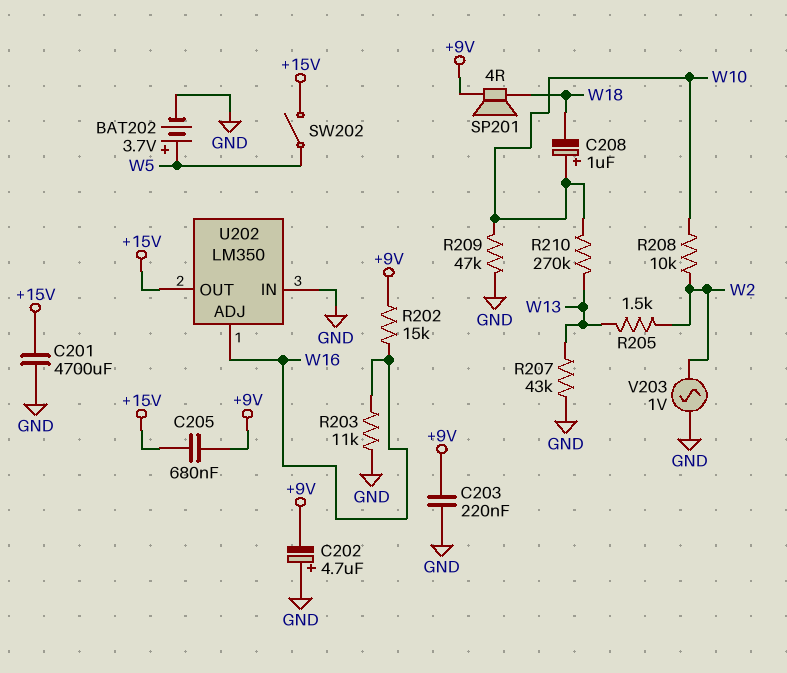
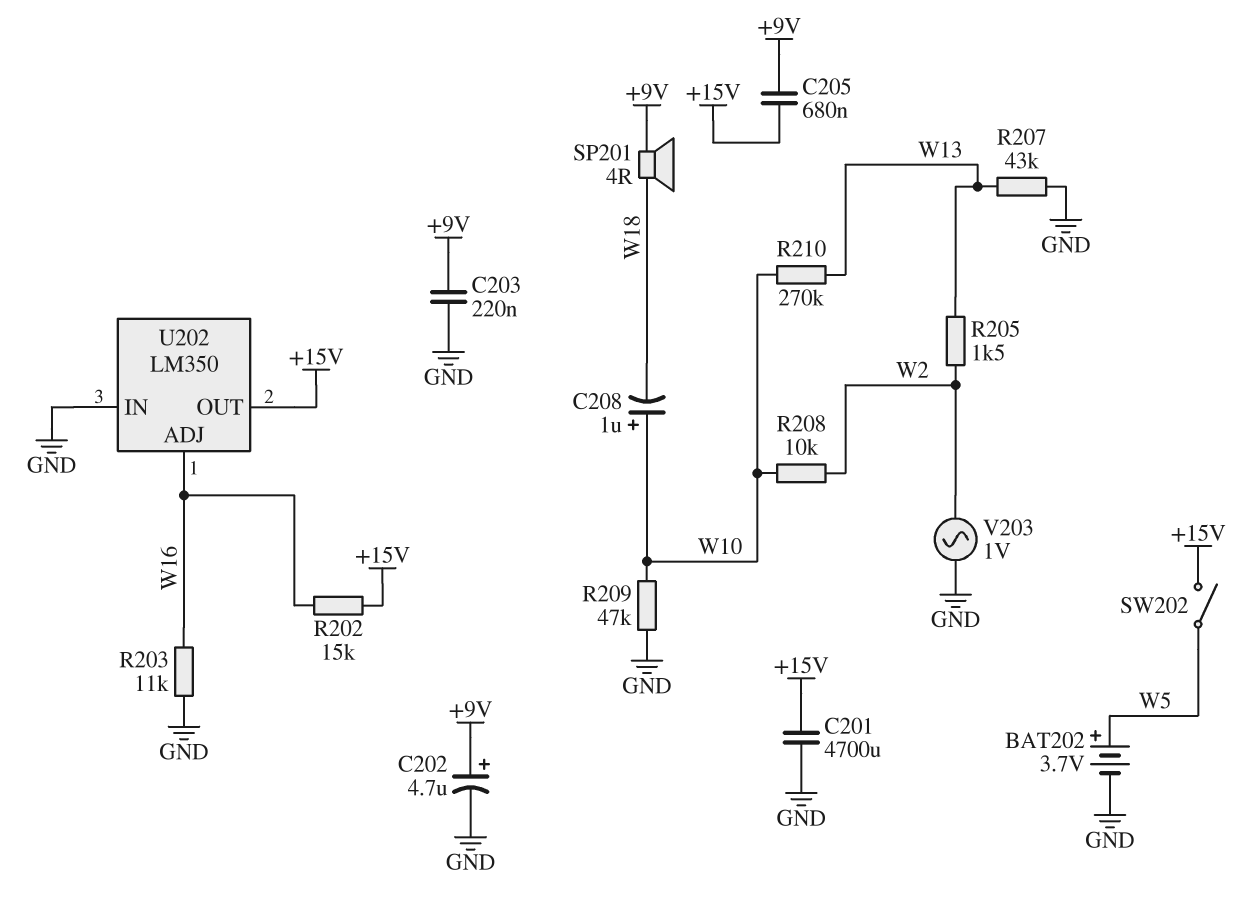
C202: 4.7uF (plus GND, minus +9V) -> 4.7uF (plus +9V, minus GND)
R202: 15k (+9V, W16) -> 15k (+15V, W16)

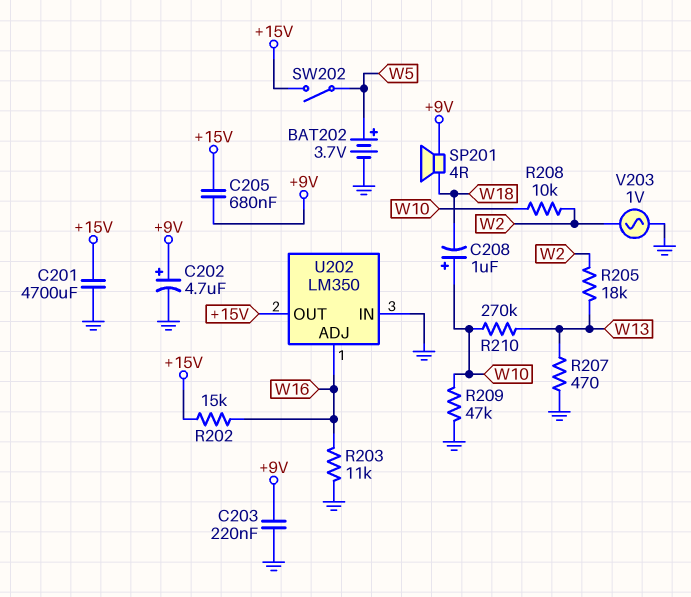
R205: 1.5k (W2, W13) -> 18k (W2, W13)
R207: 43k (GND, W13) -> 470 (GND, W13)

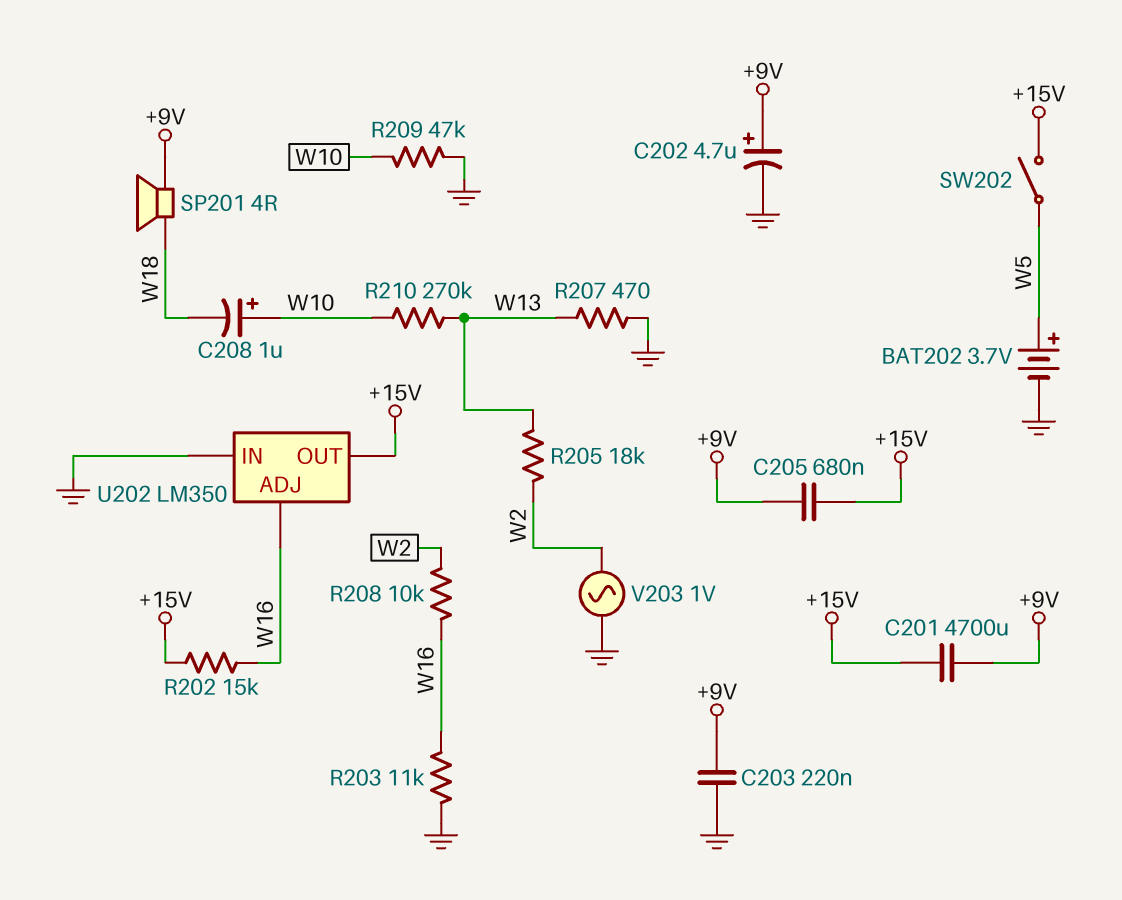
C201: 4700uF (+15V, GND) -> 4700uF (+9V, +15V)
R208: 10k (W2, W10) -> 10k (W2, W16)

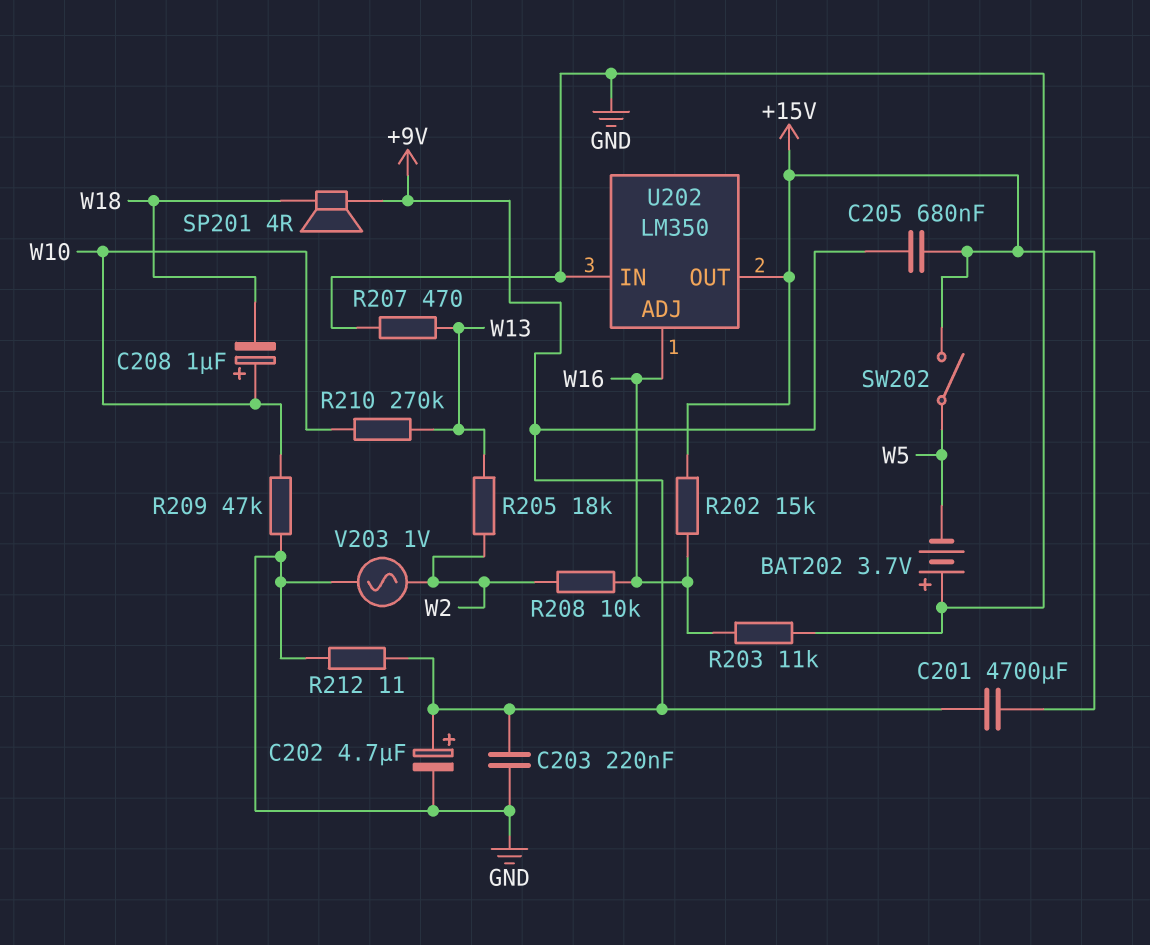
BAT202: 3.7V (plus W5, minus GND) -> 3.7V (plus GND, minus W5)
R212: none -> 11 (+9V, GND)

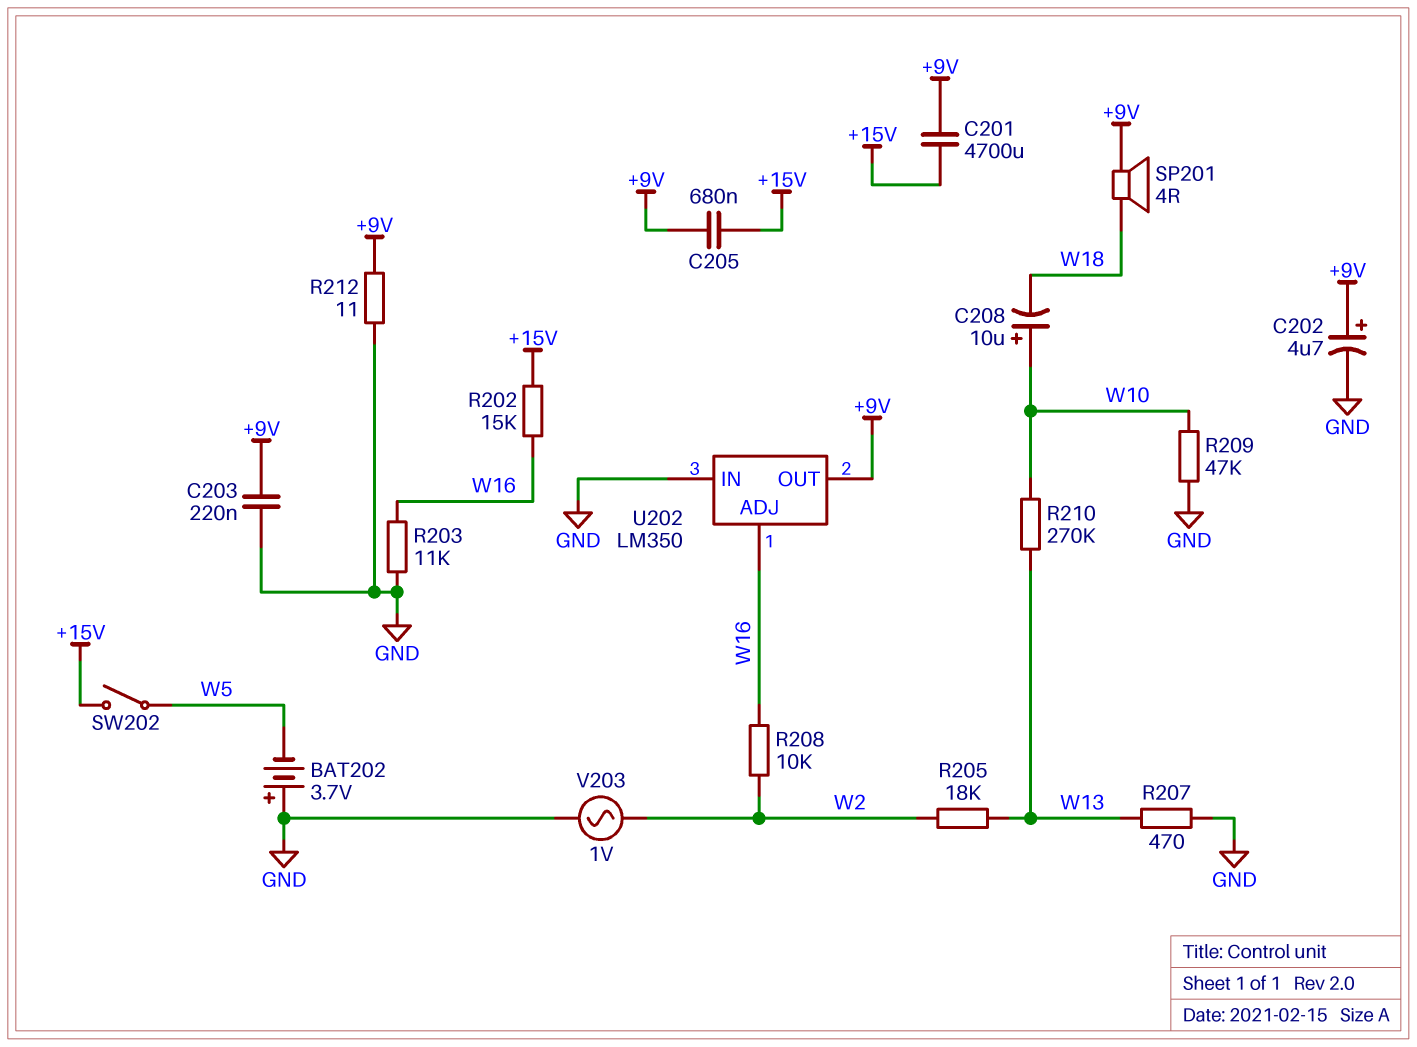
C208: 1uF (plus W10, minus W18) -> 10uF (plus W10, minus W18)
U202 pin OUT: +15V -> +9V

